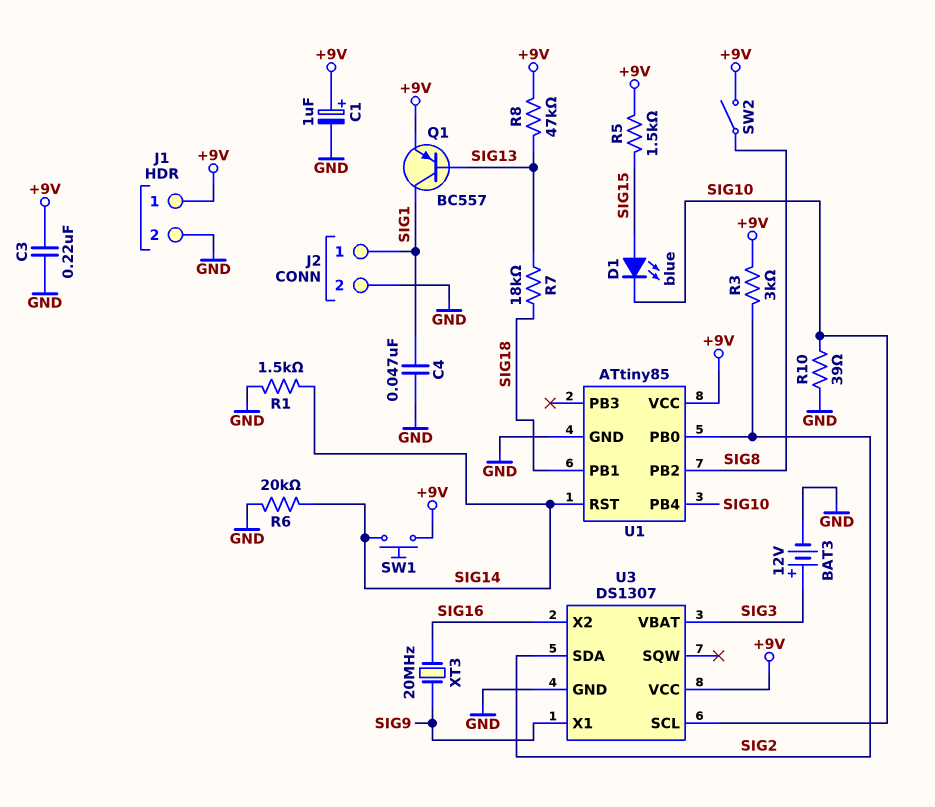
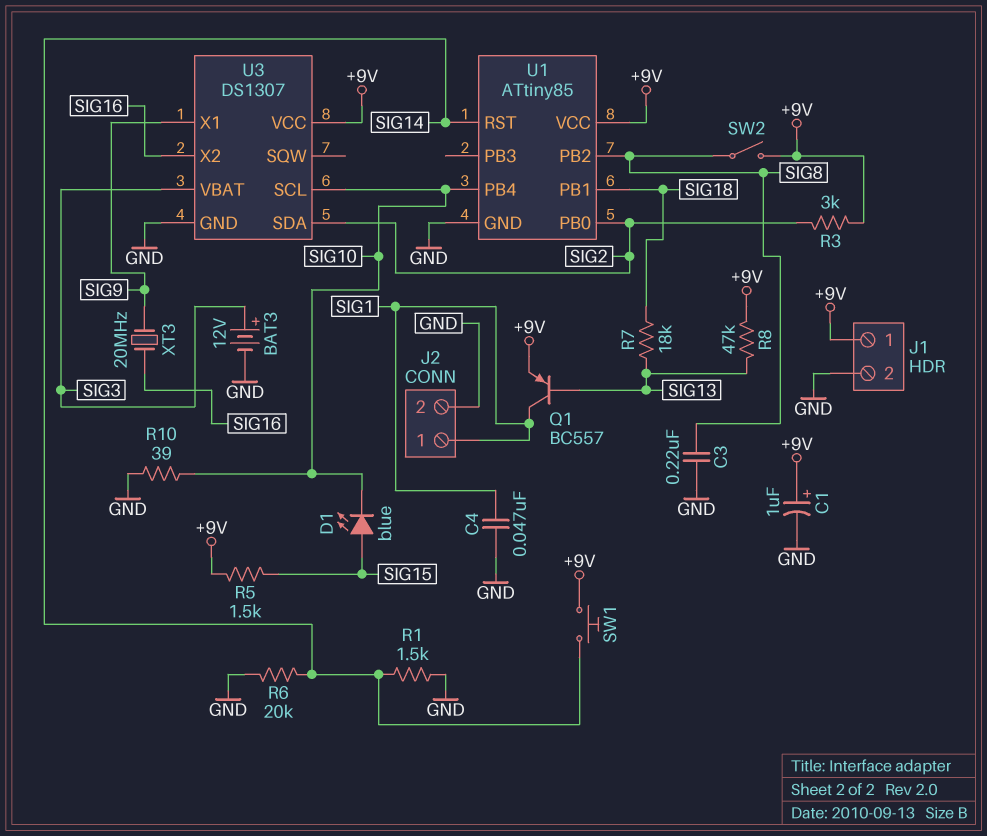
C3: 220nF (+9V, GND) -> 220nF (GND, SIG8)

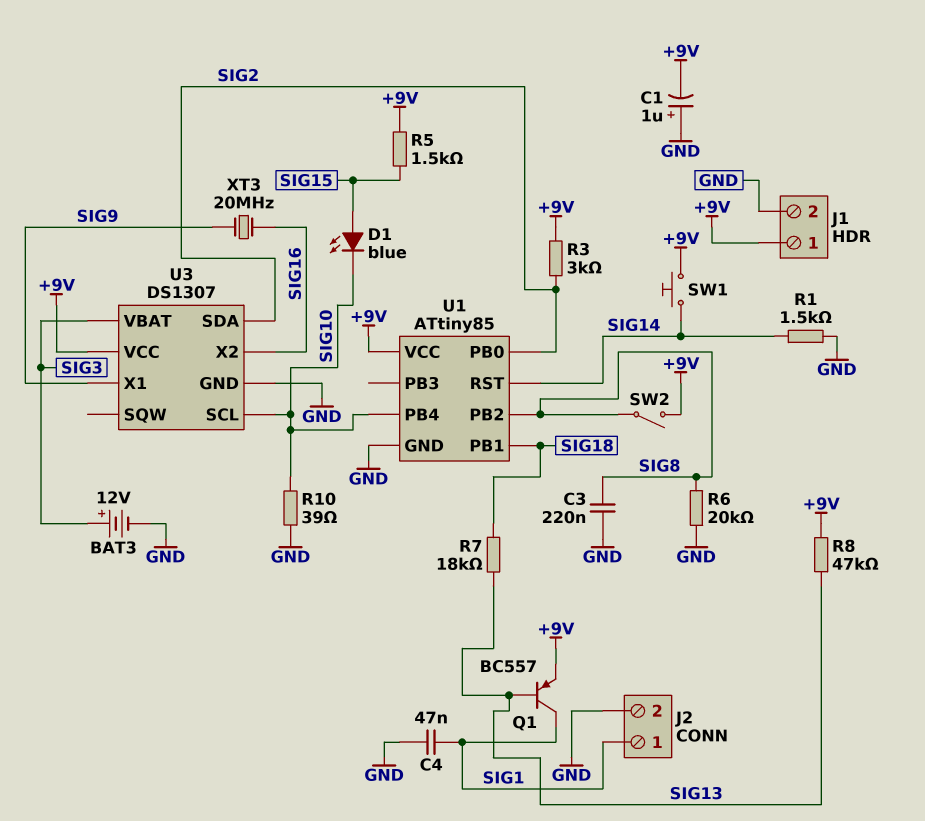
C1: 1uF (plus +9V, minus GND) -> 1uF (plus GND, minus +9V)
R6: 20k (GND, SIG14) -> 20k (GND, SIG8)

